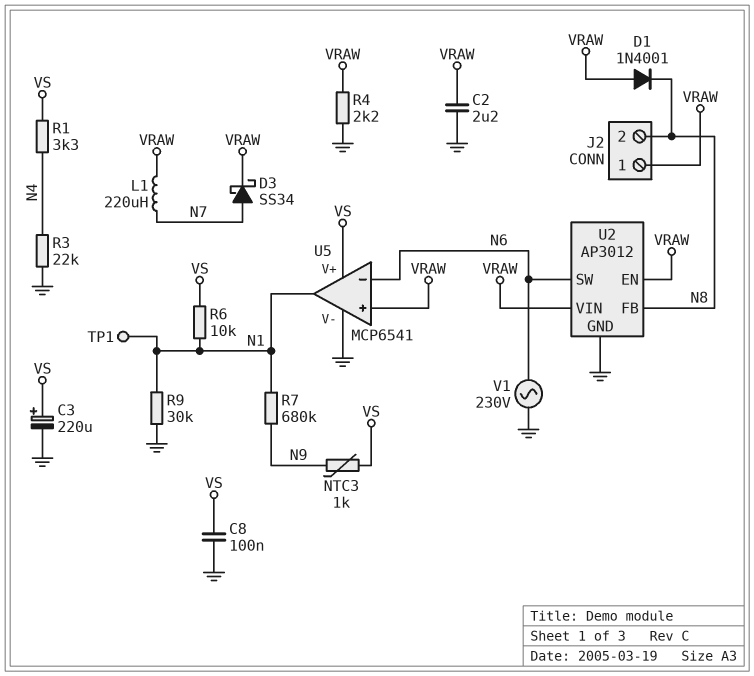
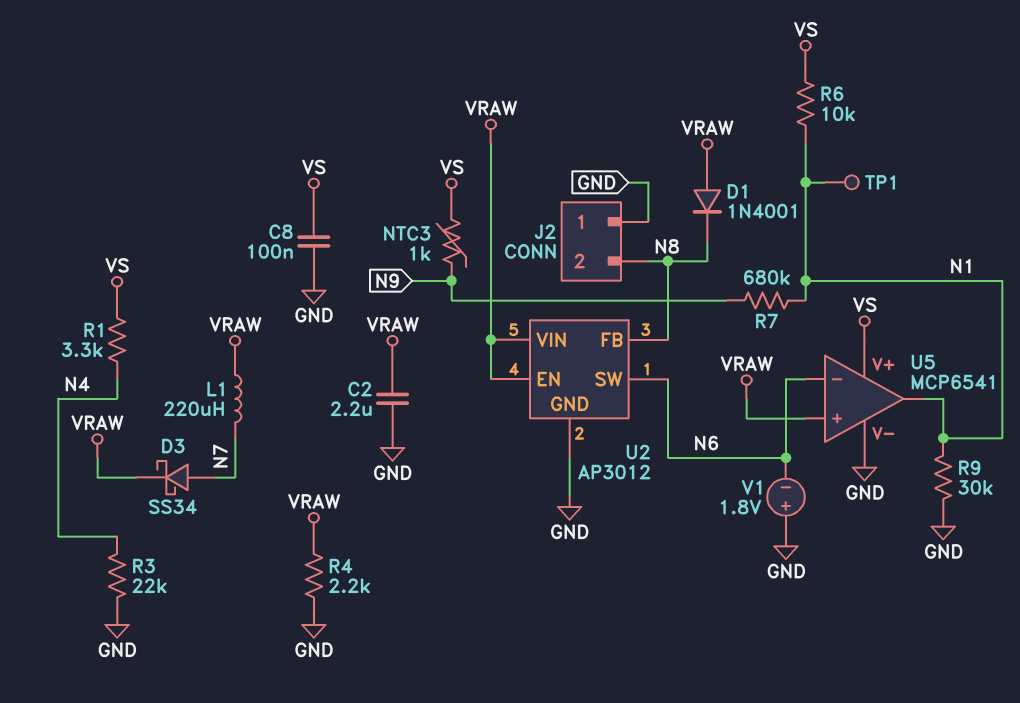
C3: 220uF (plus VS, minus GND) -> none
J2 pin 1: VRAW -> GND
V1: AC 230V (GND, N6) -> 1.8V (plus GND, minus N6)

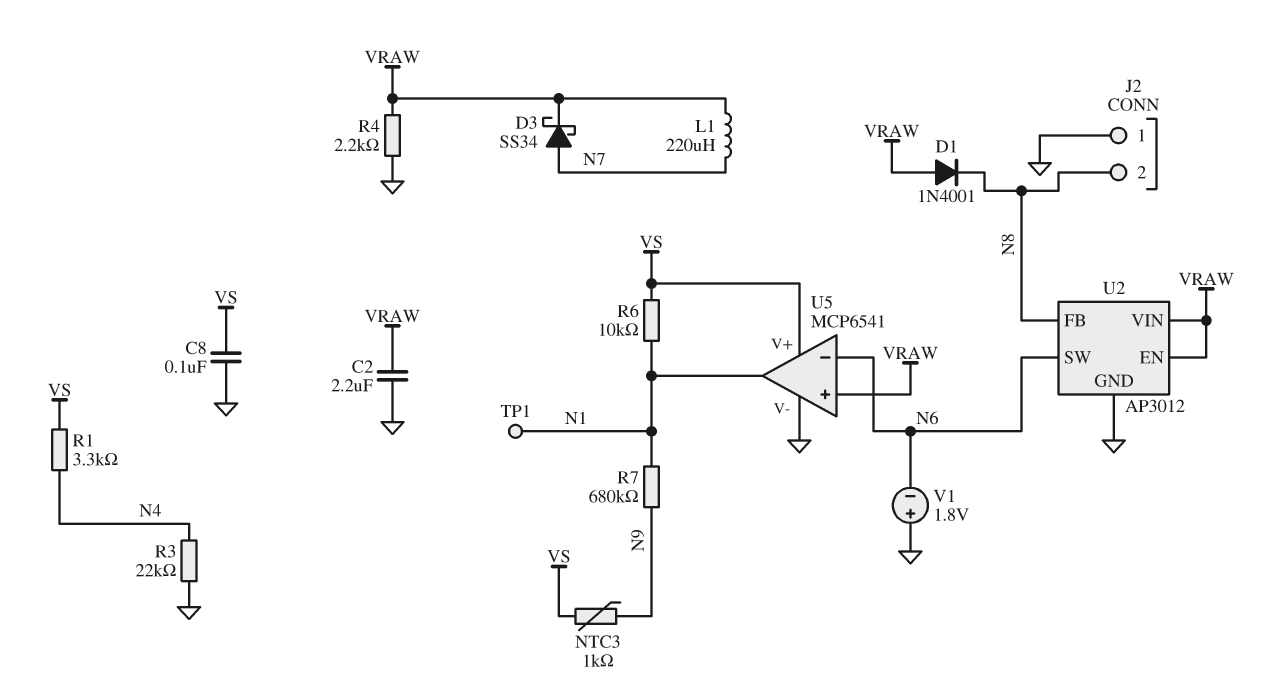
R9: 30k (GND, N1) -> none

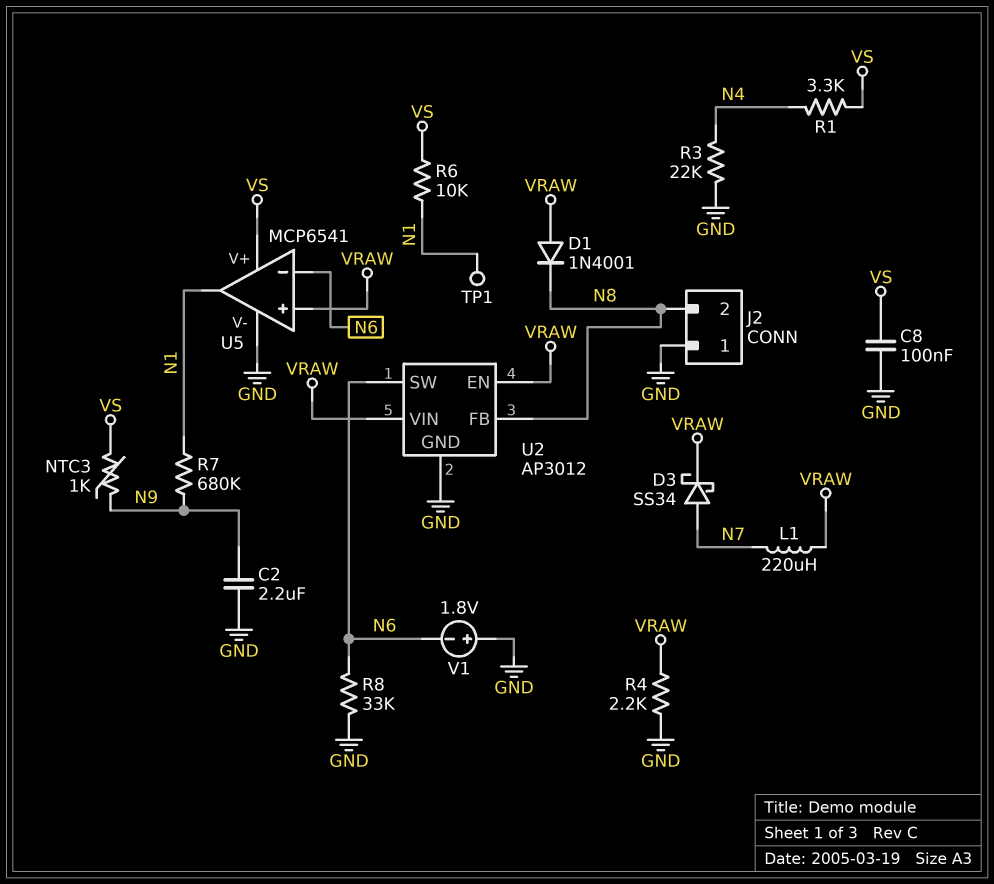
C2: 2.2uF (GND, VRAW) -> 2.2uF (GND, N9)
R8: none -> 33k (GND, N6)

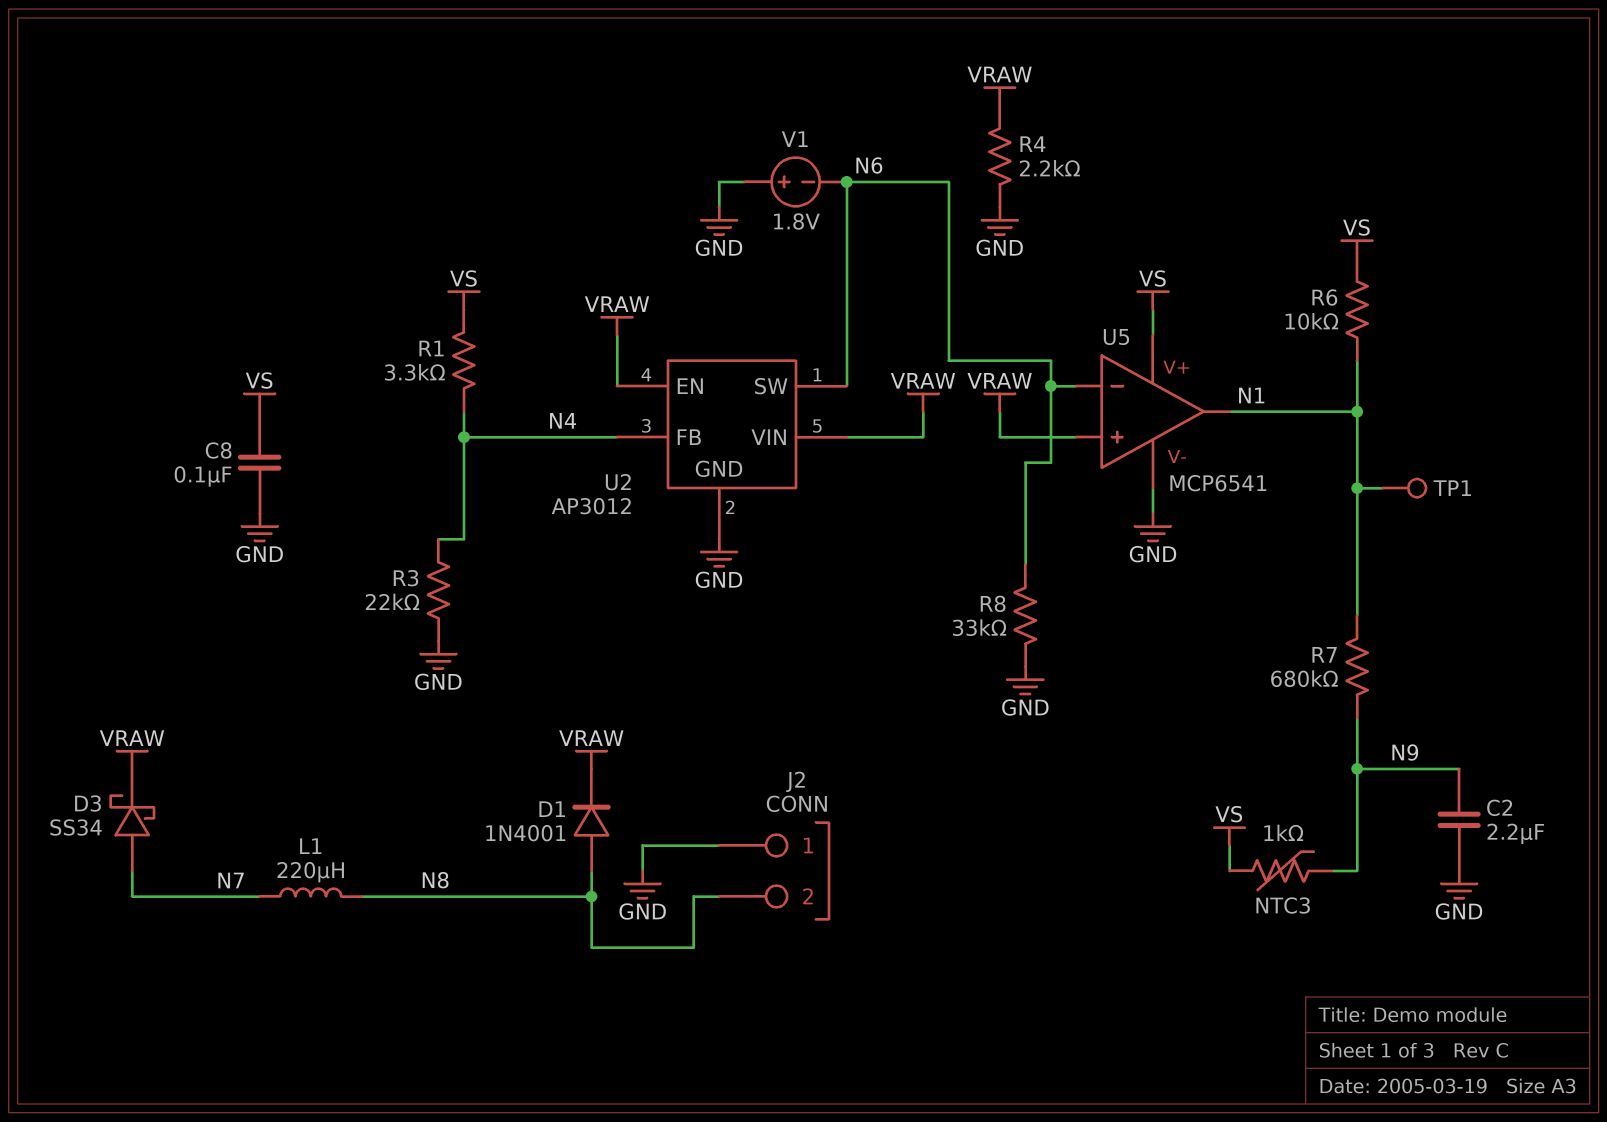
D1: diode 1N4001 (A VRAW, K N8) -> diode 1N4001 (A N8, K VRAW)
L1: 220uH (N7, VRAW) -> 220uH (N7, N8)
U2 pin FB: N8 -> N4

